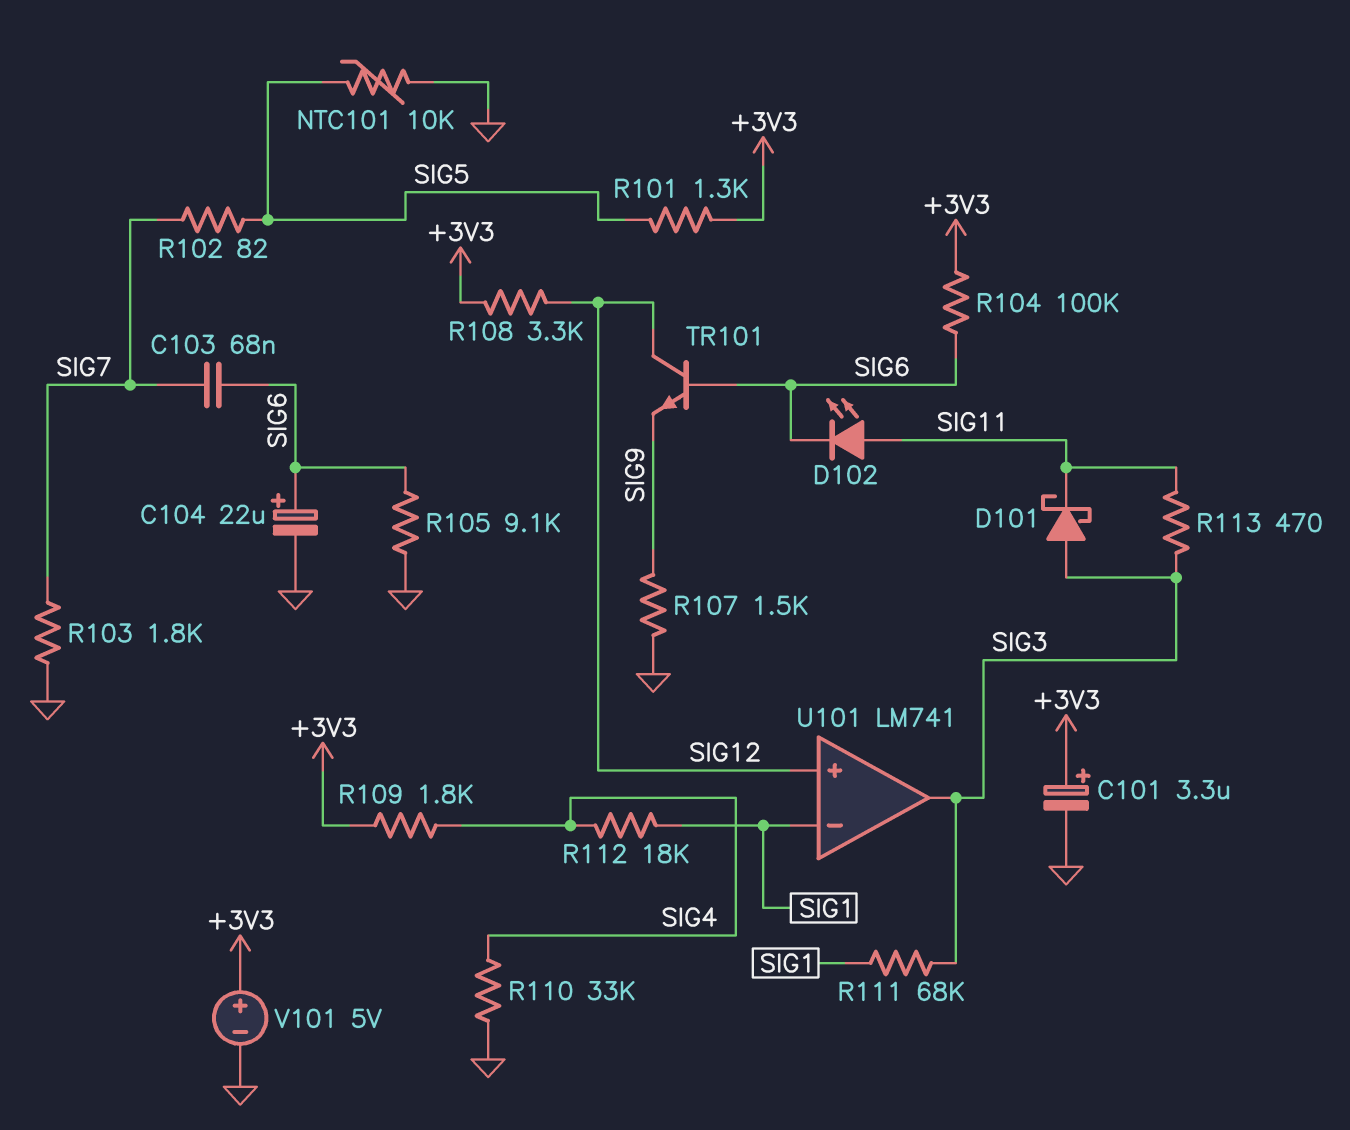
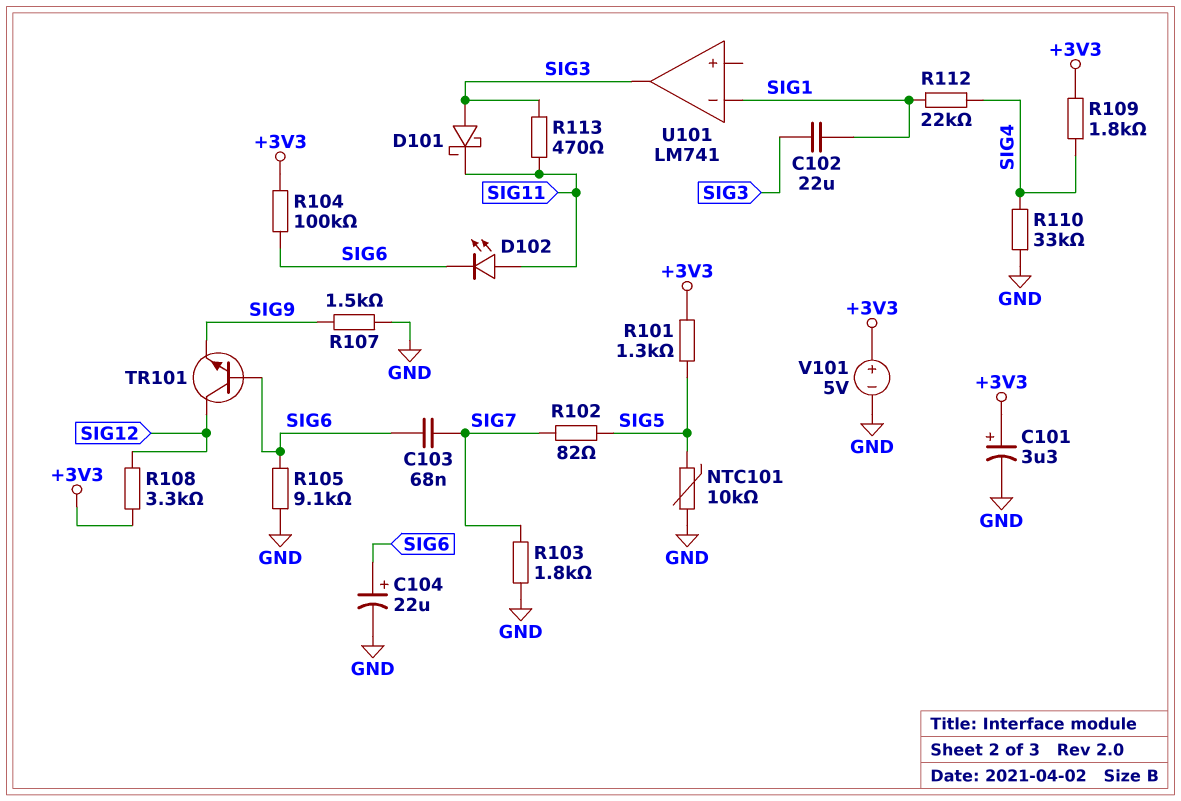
C102: none -> 22uF (SIG1, SIG3)
R111: 68k (SIG1, SIG3) -> none
R112: 18k (SIG1, SIG4) -> 22k (SIG1, SIG4)
U101 pin in+: SIG12 -> none

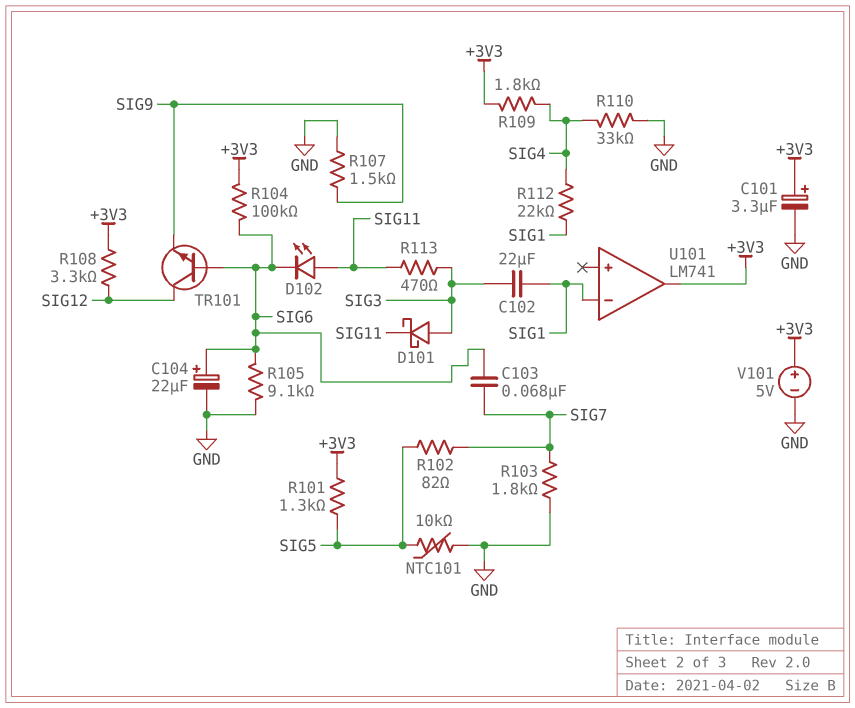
U101 pin out: SIG3 -> +3V3

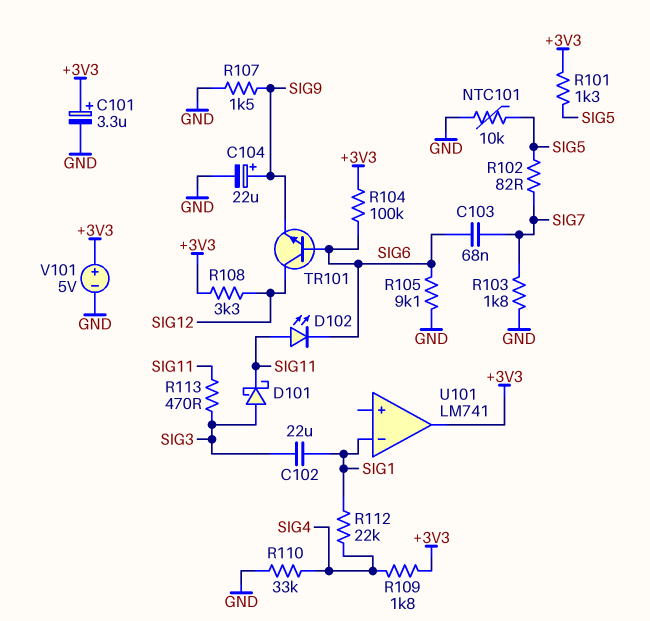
C104: 22uF (plus SIG6, minus GND) -> 22uF (plus SIG9, minus GND)

